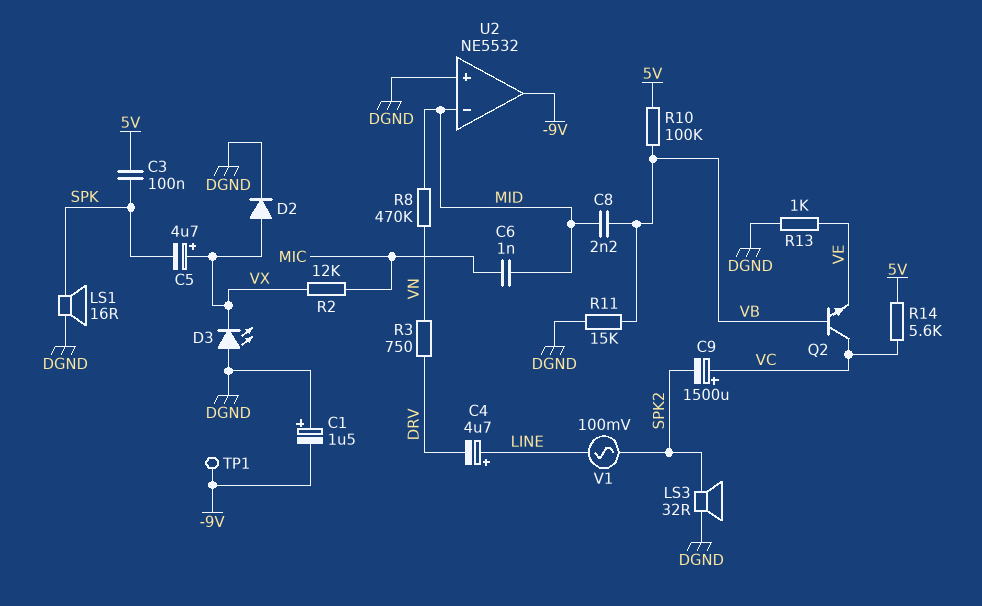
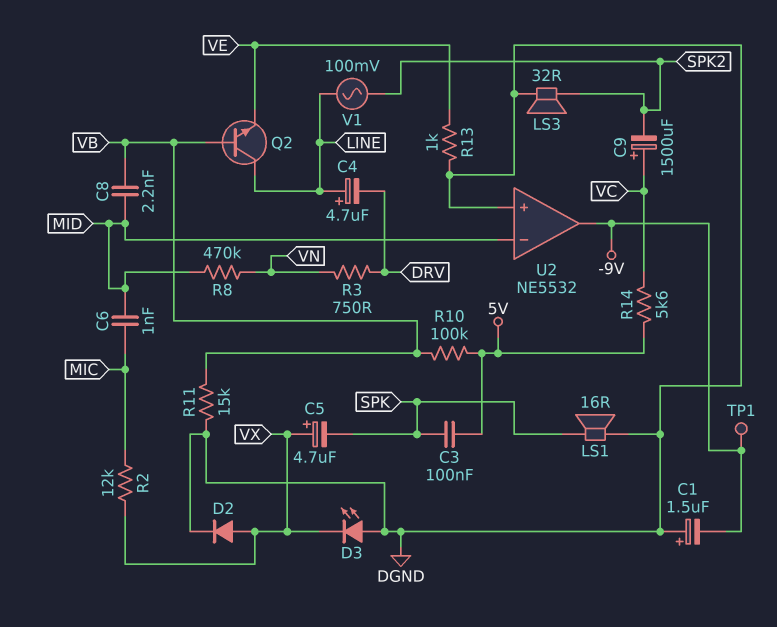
Q2: NPN (B VB, C VC, E VE) -> NPN (B VB, C LINE, E VE)

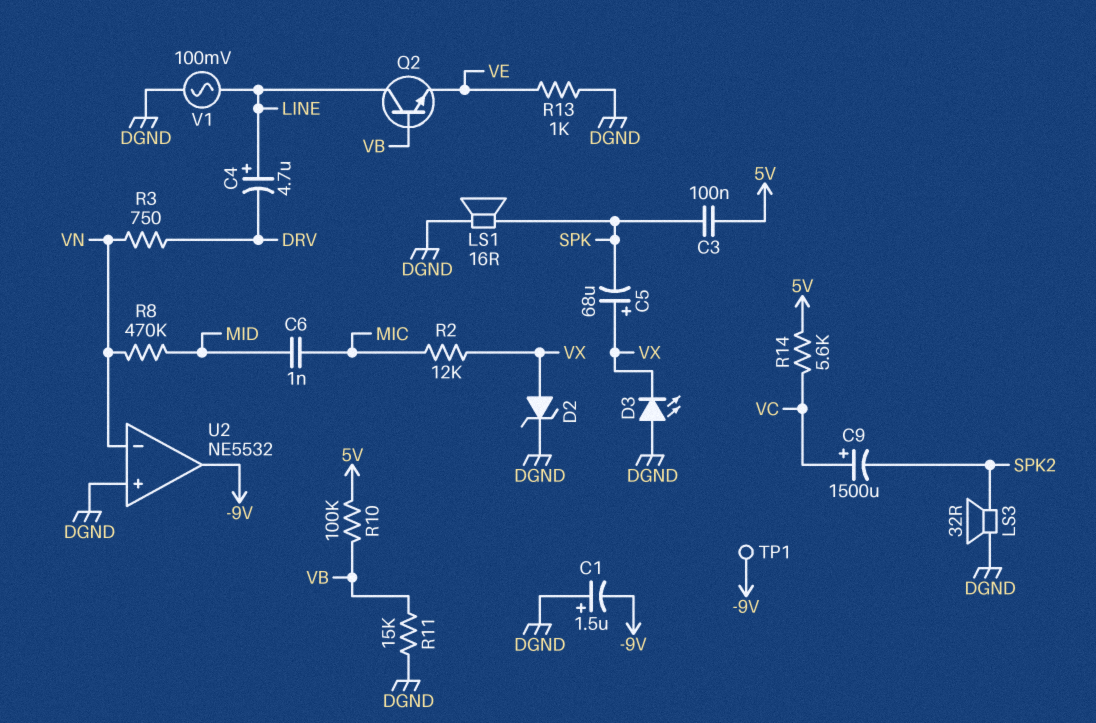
C5: 4.7uF (plus VX, minus SPK) -> 68uF (plus VX, minus SPK)
C8: 2.2nF (MID, VB) -> none
D2: diode (A VX, K DGND) -> zener (A VX, K DGND)
U2 pin in-: MID -> VN
V1: AC 100mV (LINE, SPK2) -> AC 100mV (DGND, LINE)

